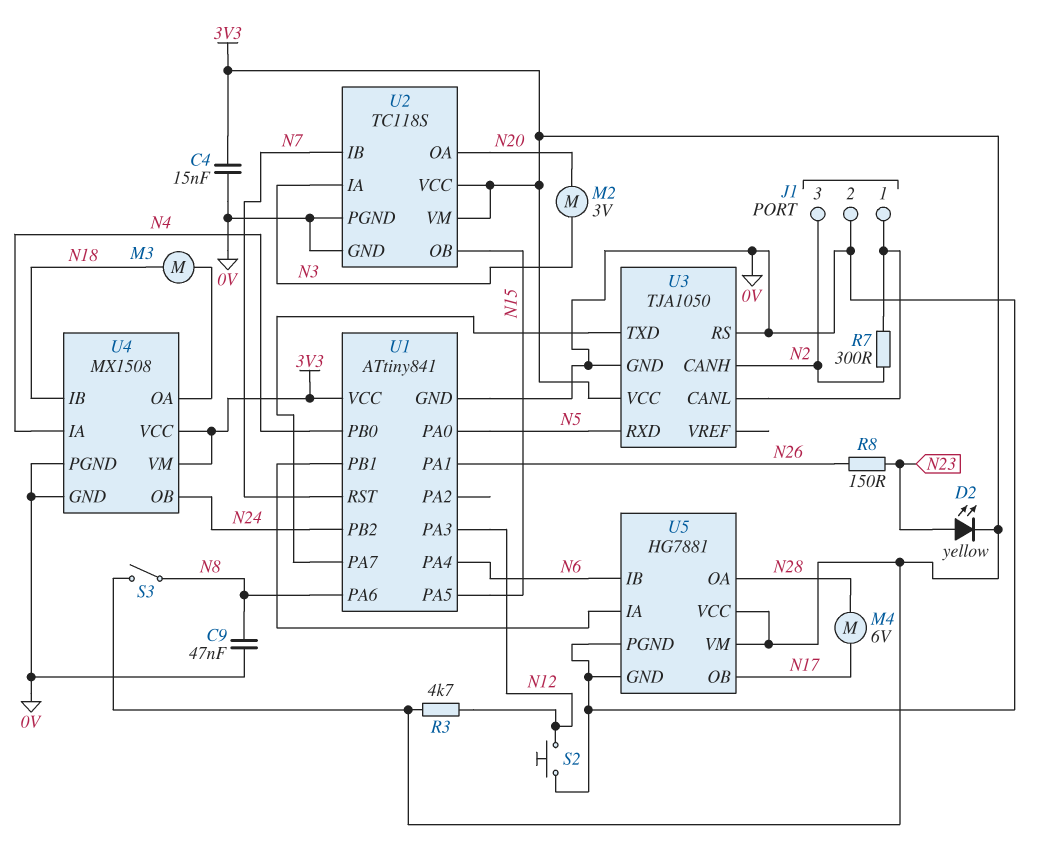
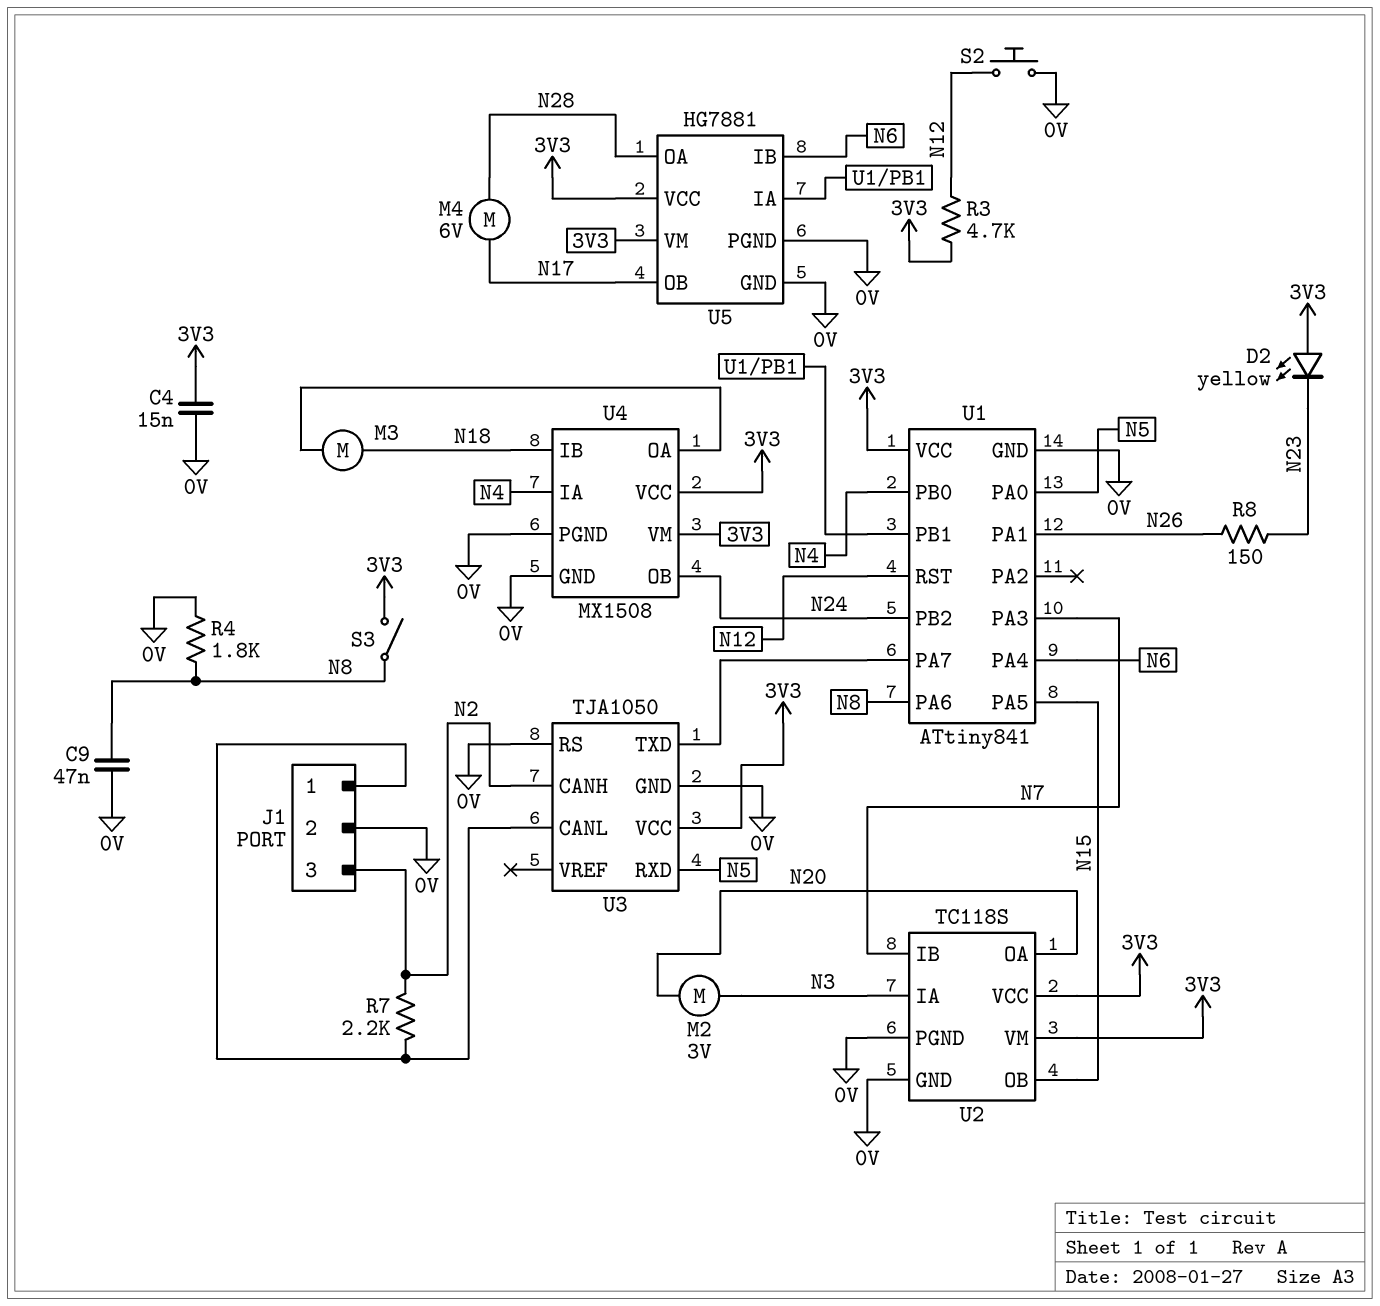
D2: LED yellow (A N23, K 3V3) -> LED yellow (A 3V3, K N23)
R4: none -> 1.8k (0V, N8)
R7: 300 (J1/1, N2) -> 2.2k (J1/1, N2)
U1 pin PA3: N12 -> N7
U1 pin RST: N7 -> N12

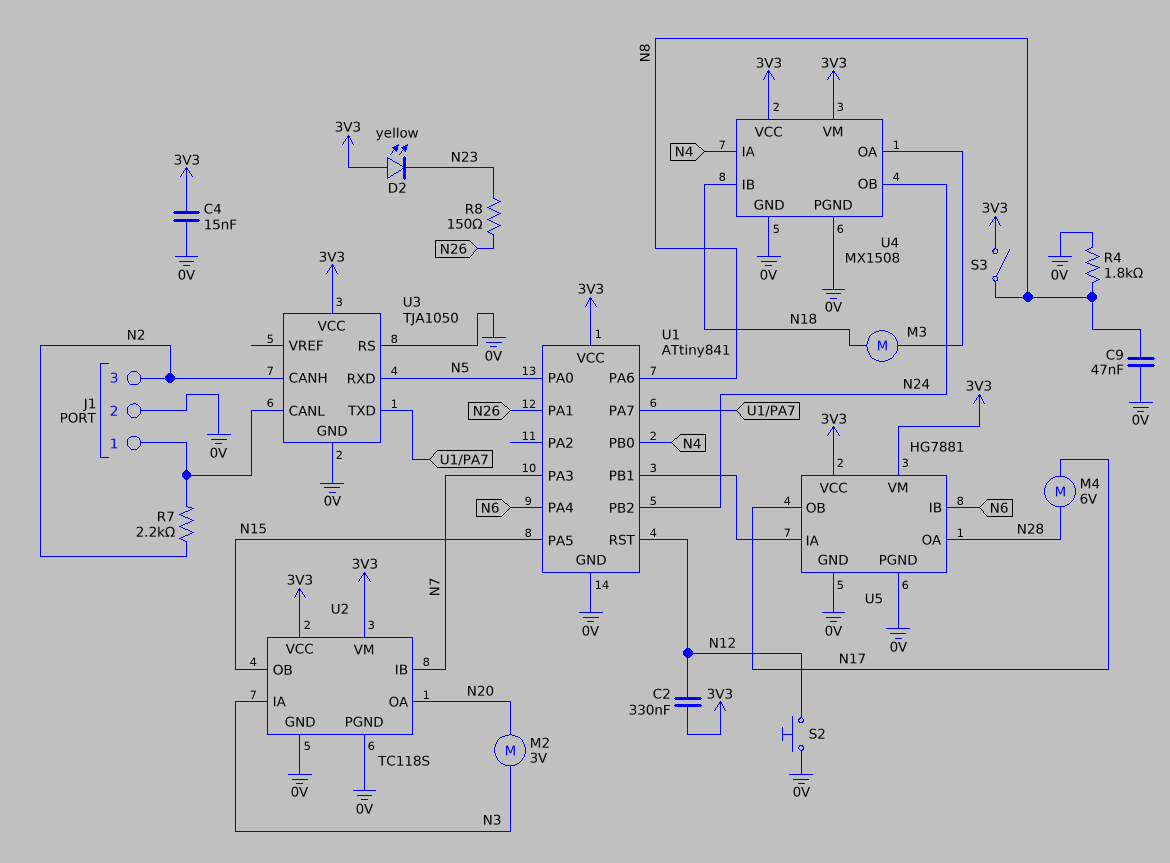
C2: none -> 330nF (3V3, N12)
R3: 4.7k (3V3, N12) -> none

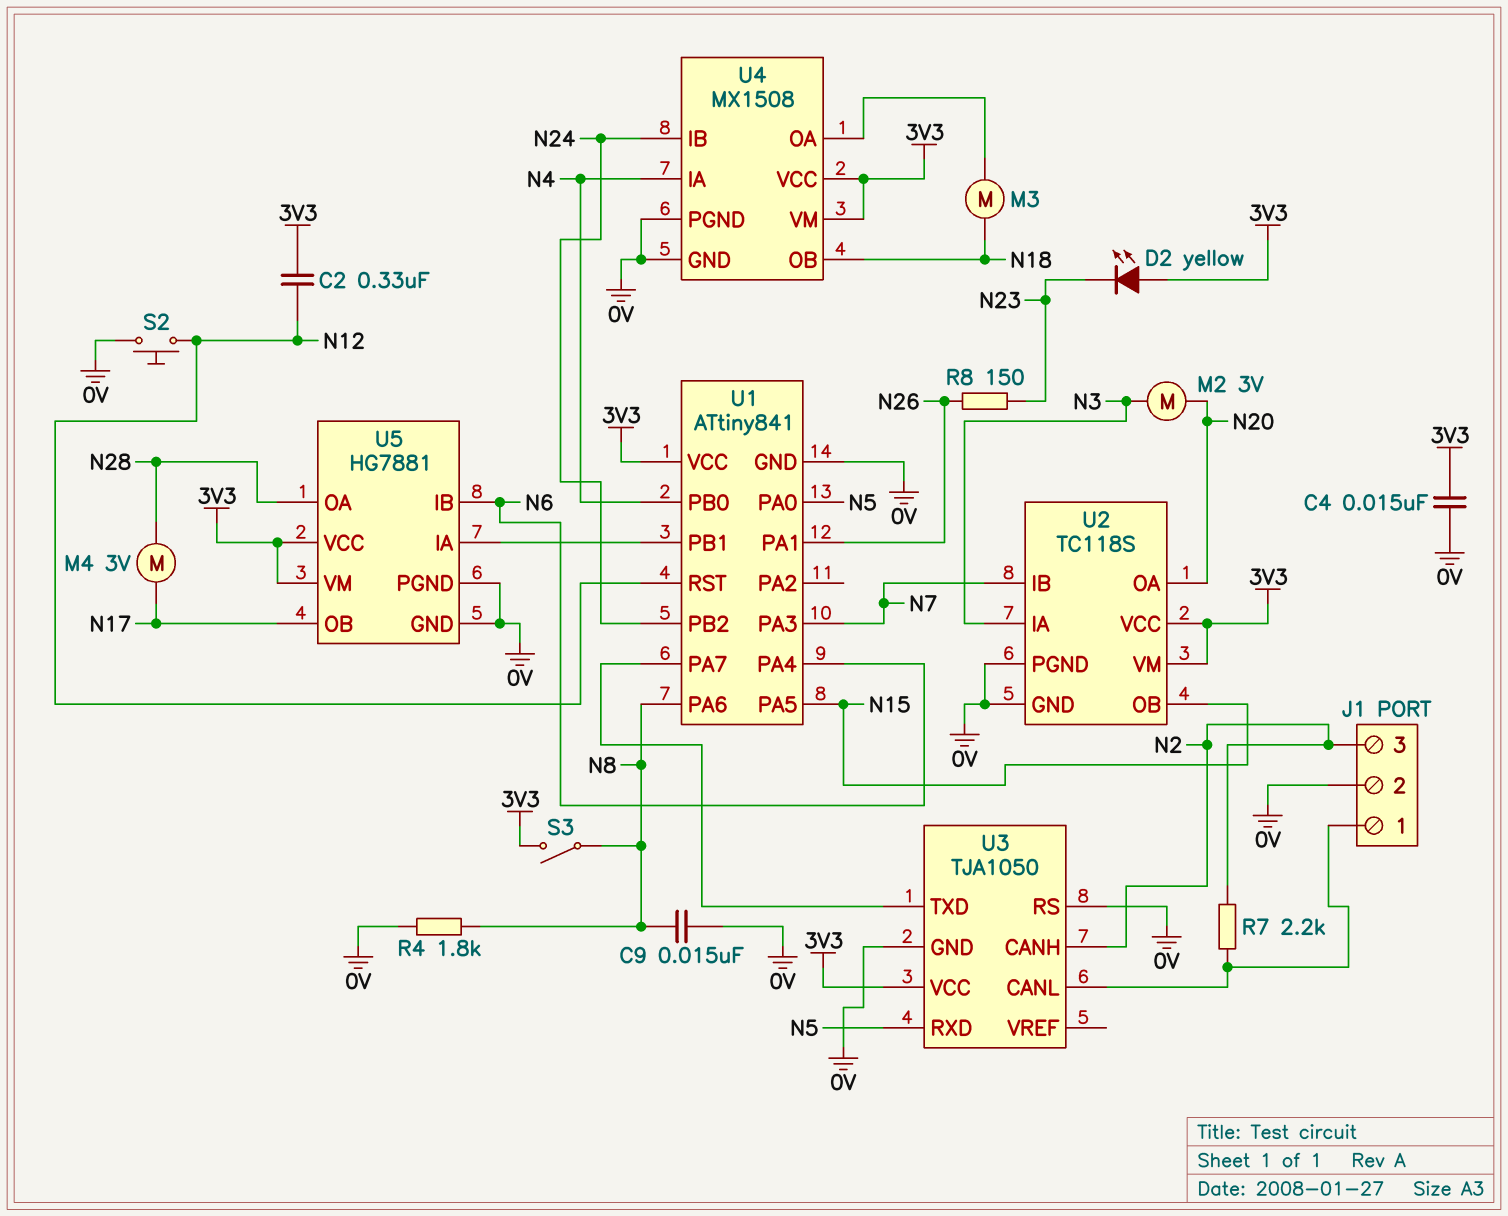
C9: 47nF (0V, N8) -> 15nF (0V, N8)
M4: motor 6V (N17, N28) -> motor 3V (N17, N28)
U4 pin IB: N18 -> N24
U4 pin OB: N24 -> N18

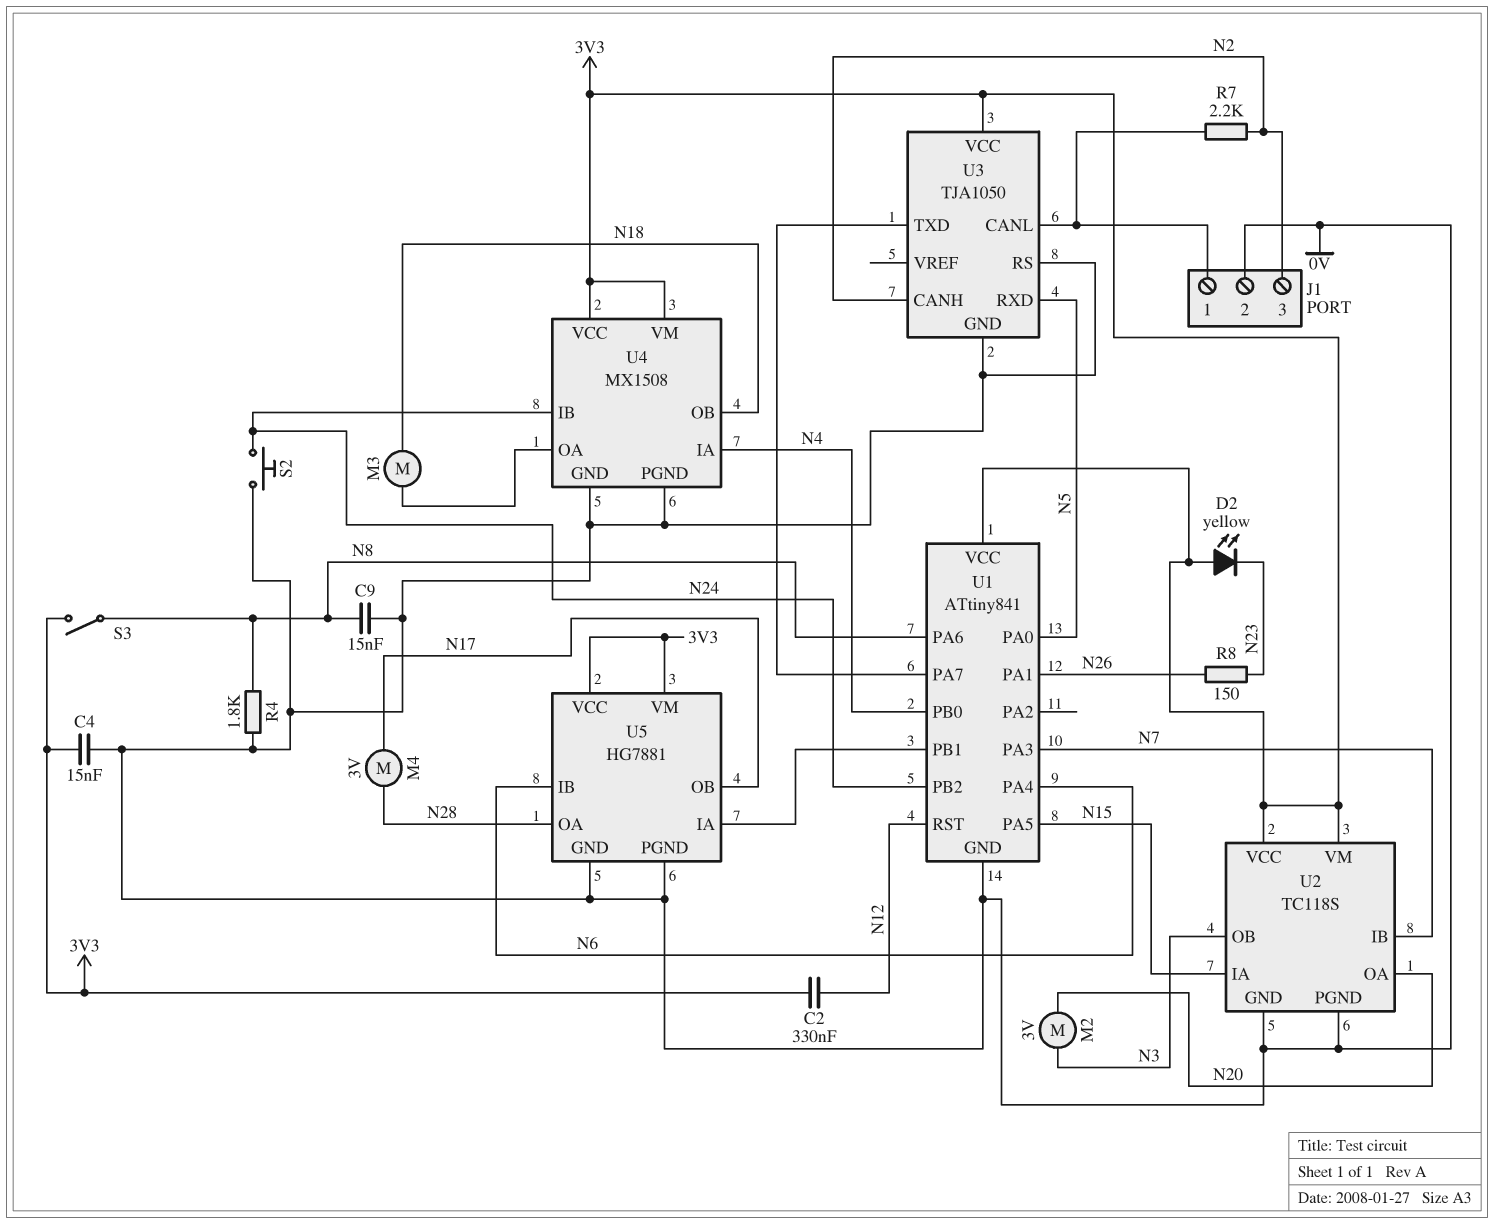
S2: button (0V, N12) -> button (0V, N24)
U2 pin IA: N3 -> N15
U2 pin OB: N15 -> N3

